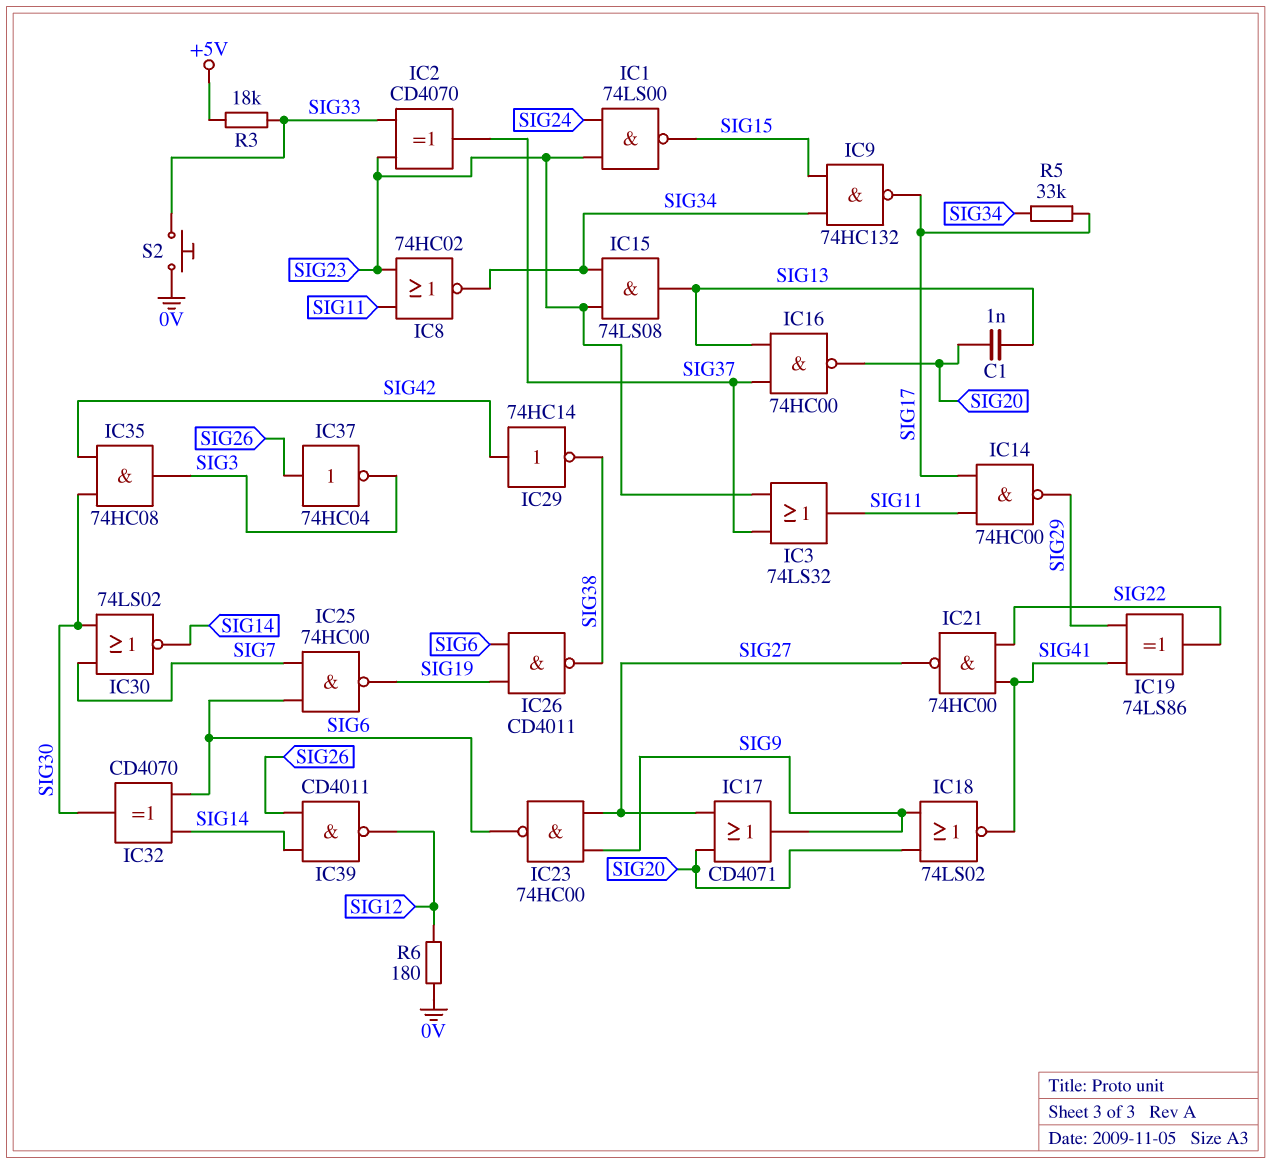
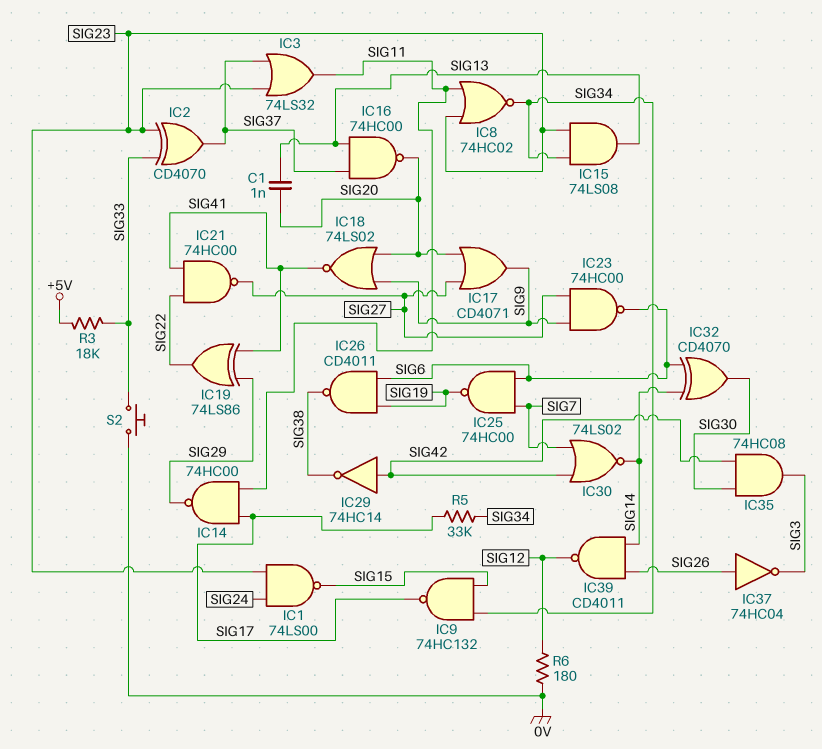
IC30: NOR 74LS02 (in SIG7, in SIG30, out SIG14) -> NOR 74LS02 (in SIG7, in SIG42, out SIG14)

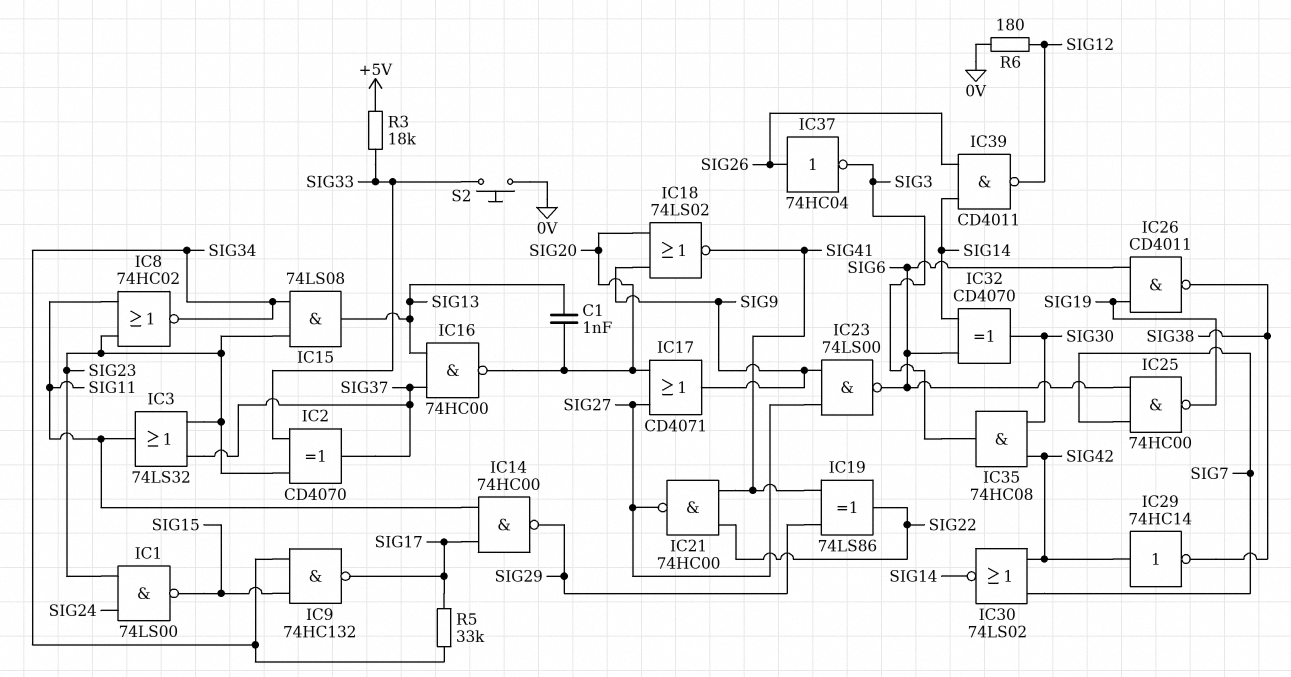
IC23: NAND 74HC00 (in SIG9, in SIG27, out SIG6) -> NAND 74LS00 (in SIG9, in SIG27, out SIG6)

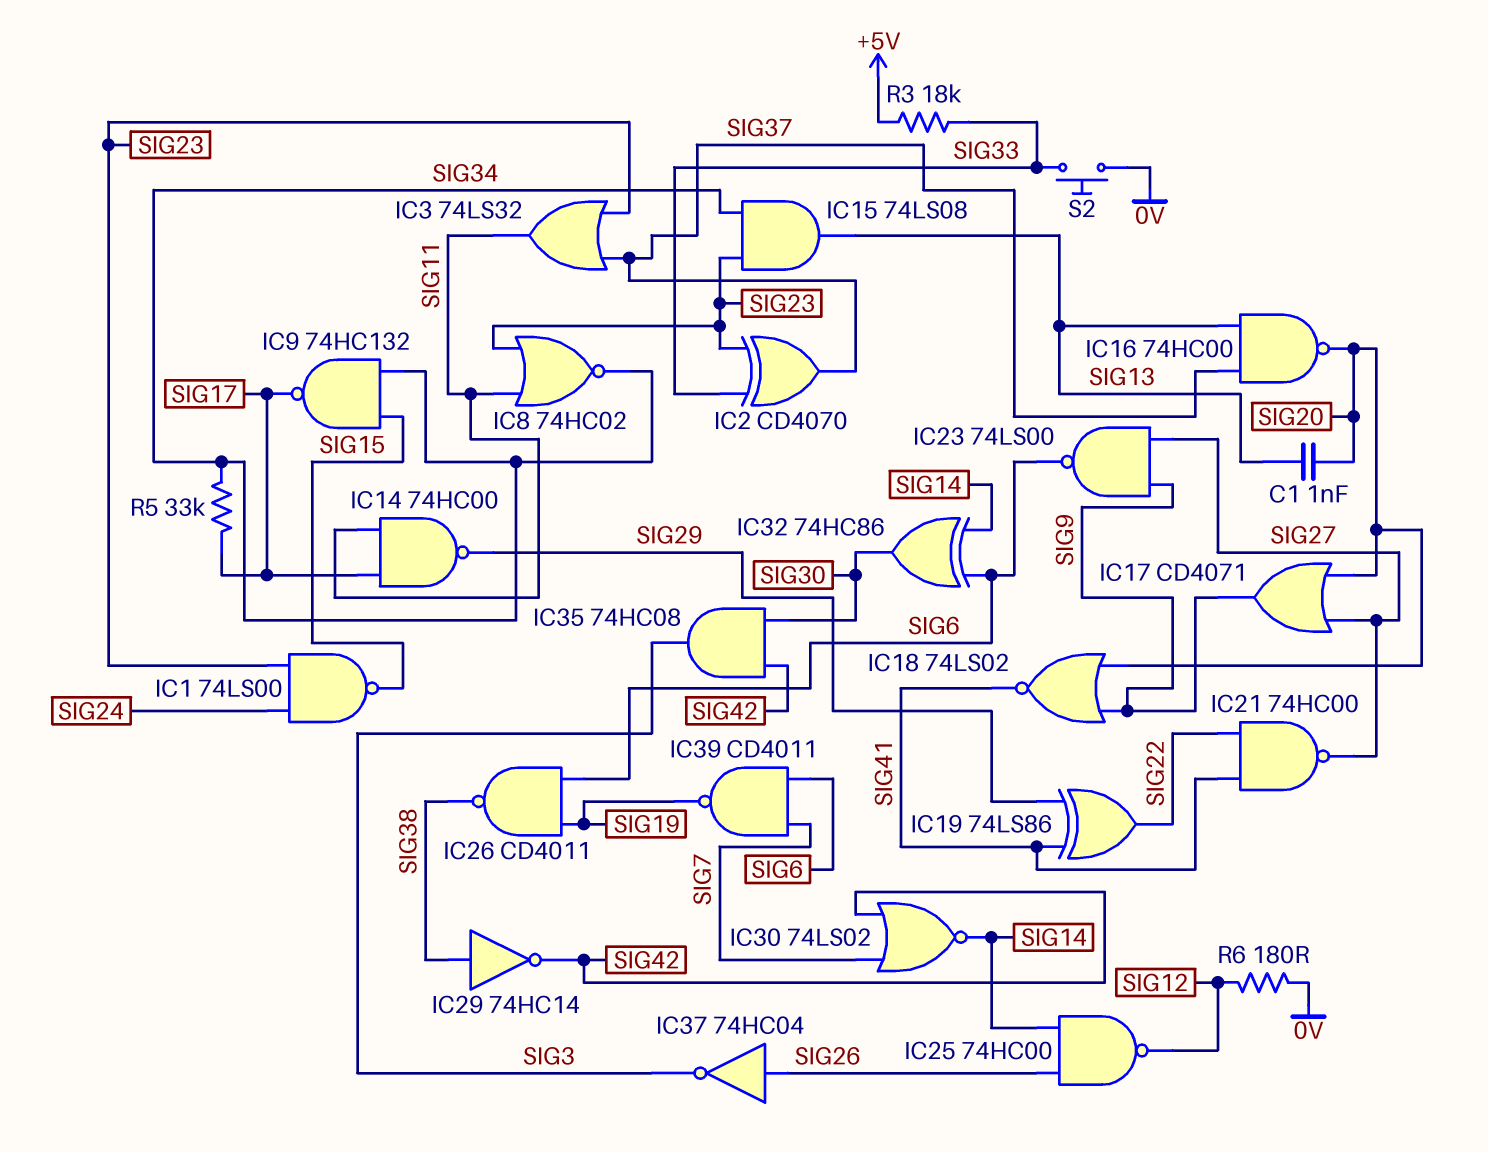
IC25: NAND 74HC00 (in SIG6, in SIG7, out SIG19) -> NAND 74HC00 (in SIG14, in SIG26, out SIG12)
IC29: NOT 74HC14 (in SIG42, out SIG38) -> NOT 74HC14 (in SIG38, out SIG42)
IC32: XOR CD4070 (in SIG6, in SIG14, out SIG30) -> XOR 74HC86 (in SIG6, in SIG14, out SIG30)
IC39: NAND CD4011 (in SIG14, in SIG26, out SIG12) -> NAND CD4011 (in SIG6, in SIG7, out SIG19)

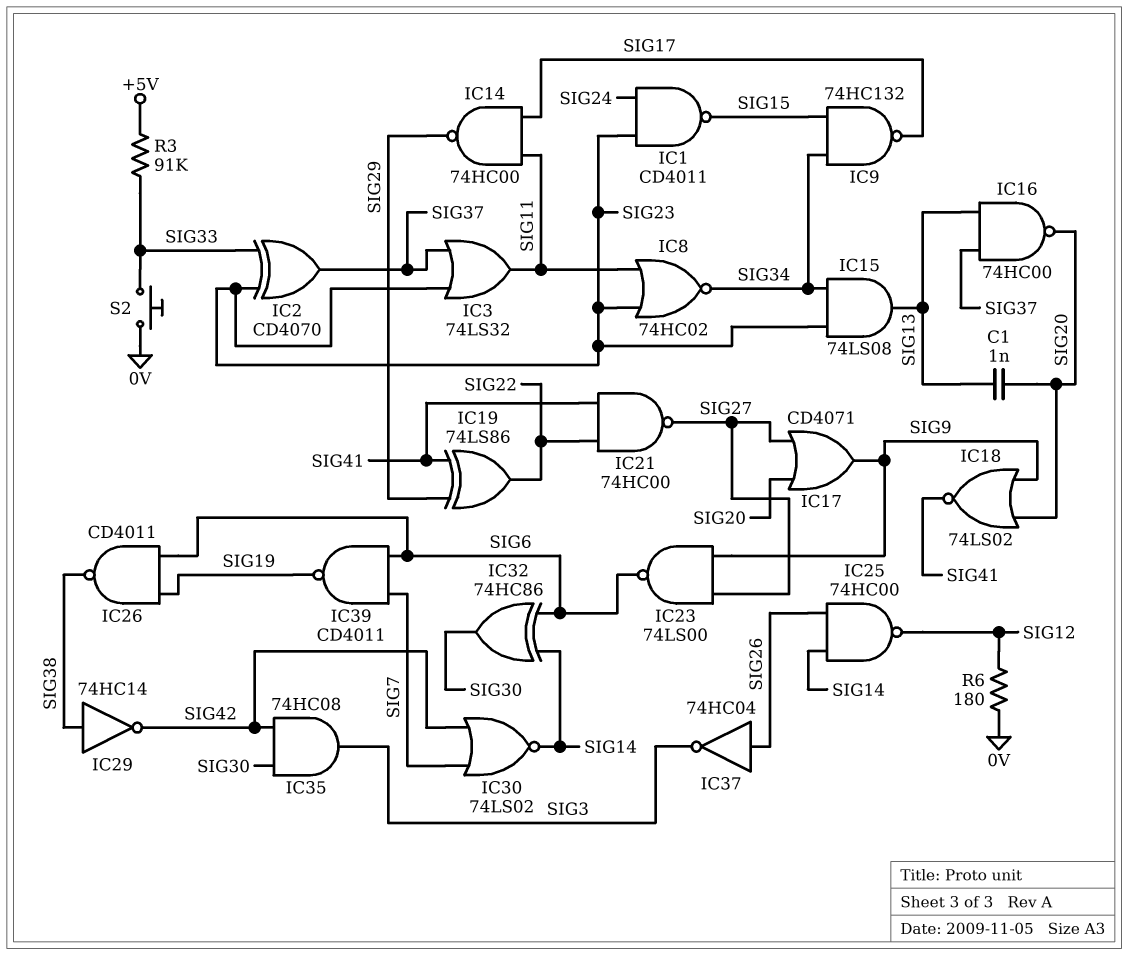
IC1: NAND 74LS00 (in SIG23, in SIG24, out SIG15) -> NAND CD4011 (in SIG23, in SIG24, out SIG15)
R3: 18k (+5V, SIG33) -> 91k (+5V, SIG33)
R5: 33k (SIG17, SIG34) -> none

